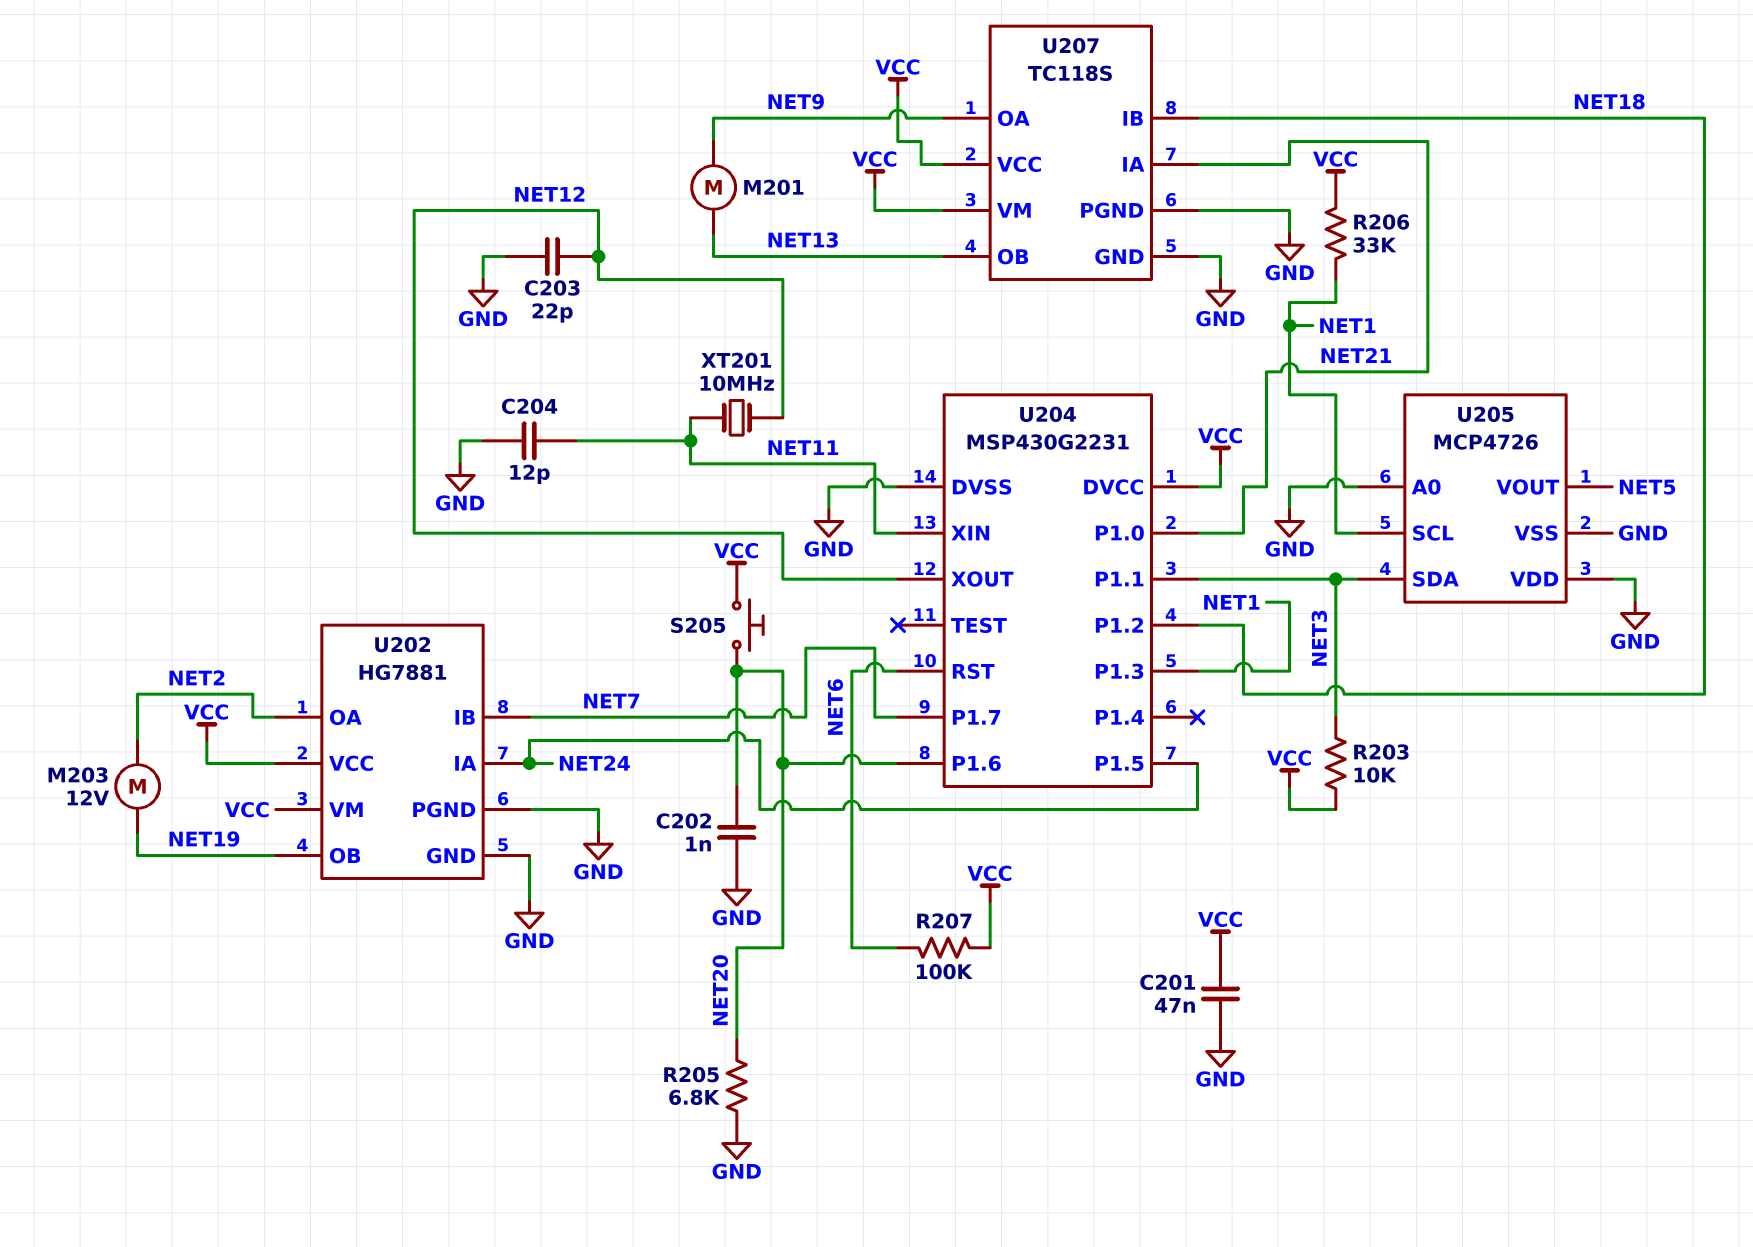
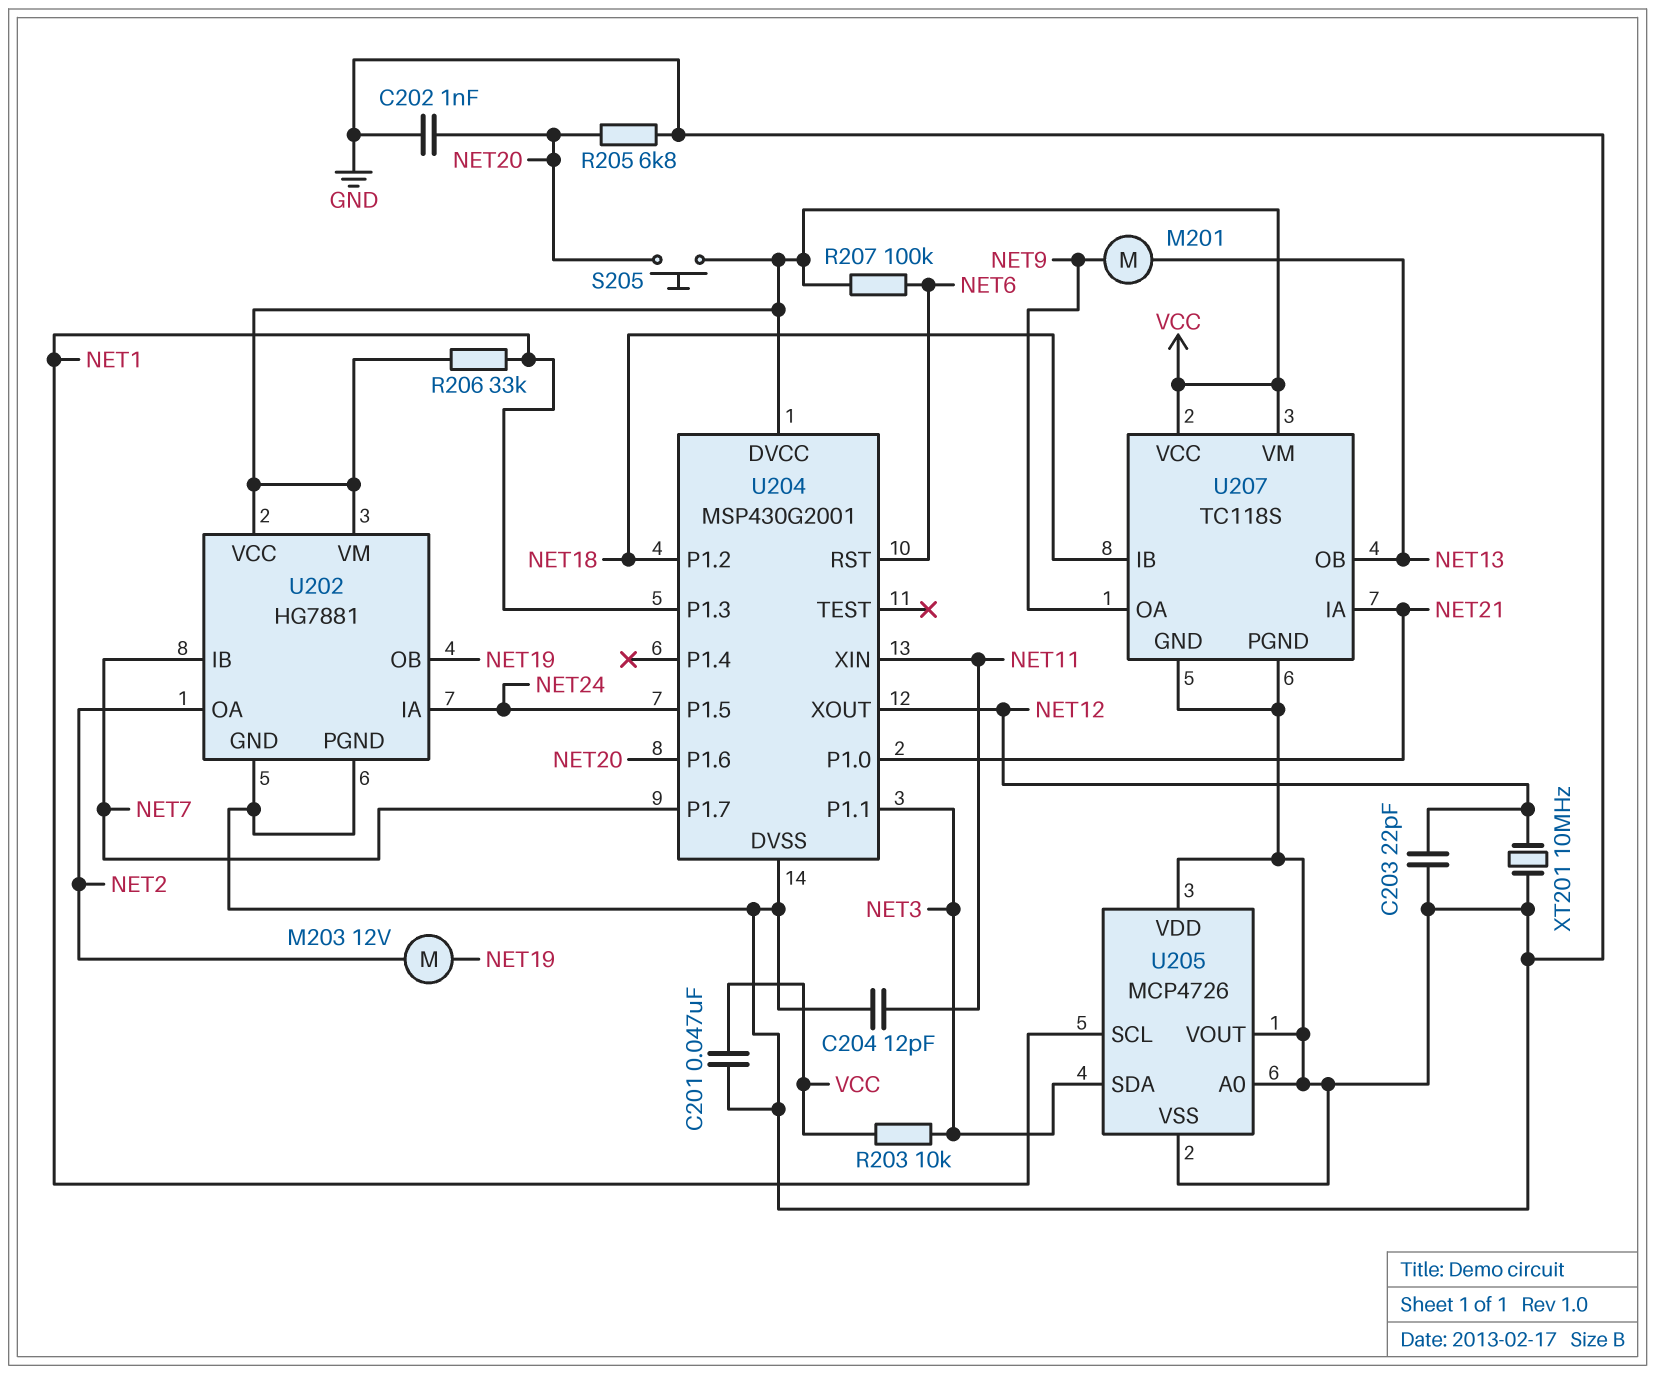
U204: MSP430G2231 -> MSP430G2001
U205 pin VOUT: NET5 -> GND
XT201: 10MHz (NET11, NET12) -> 10MHz (GND, NET12)

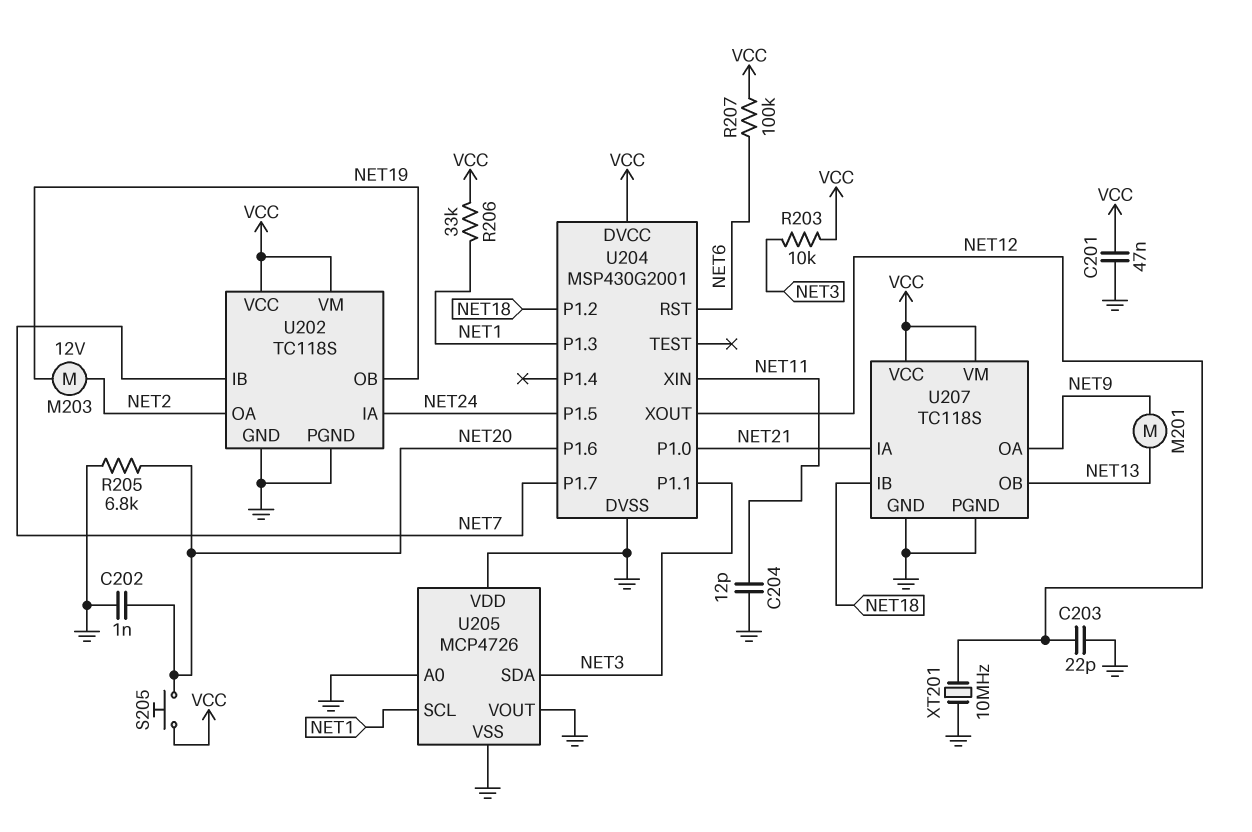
U202: HG7881 -> TC118S

